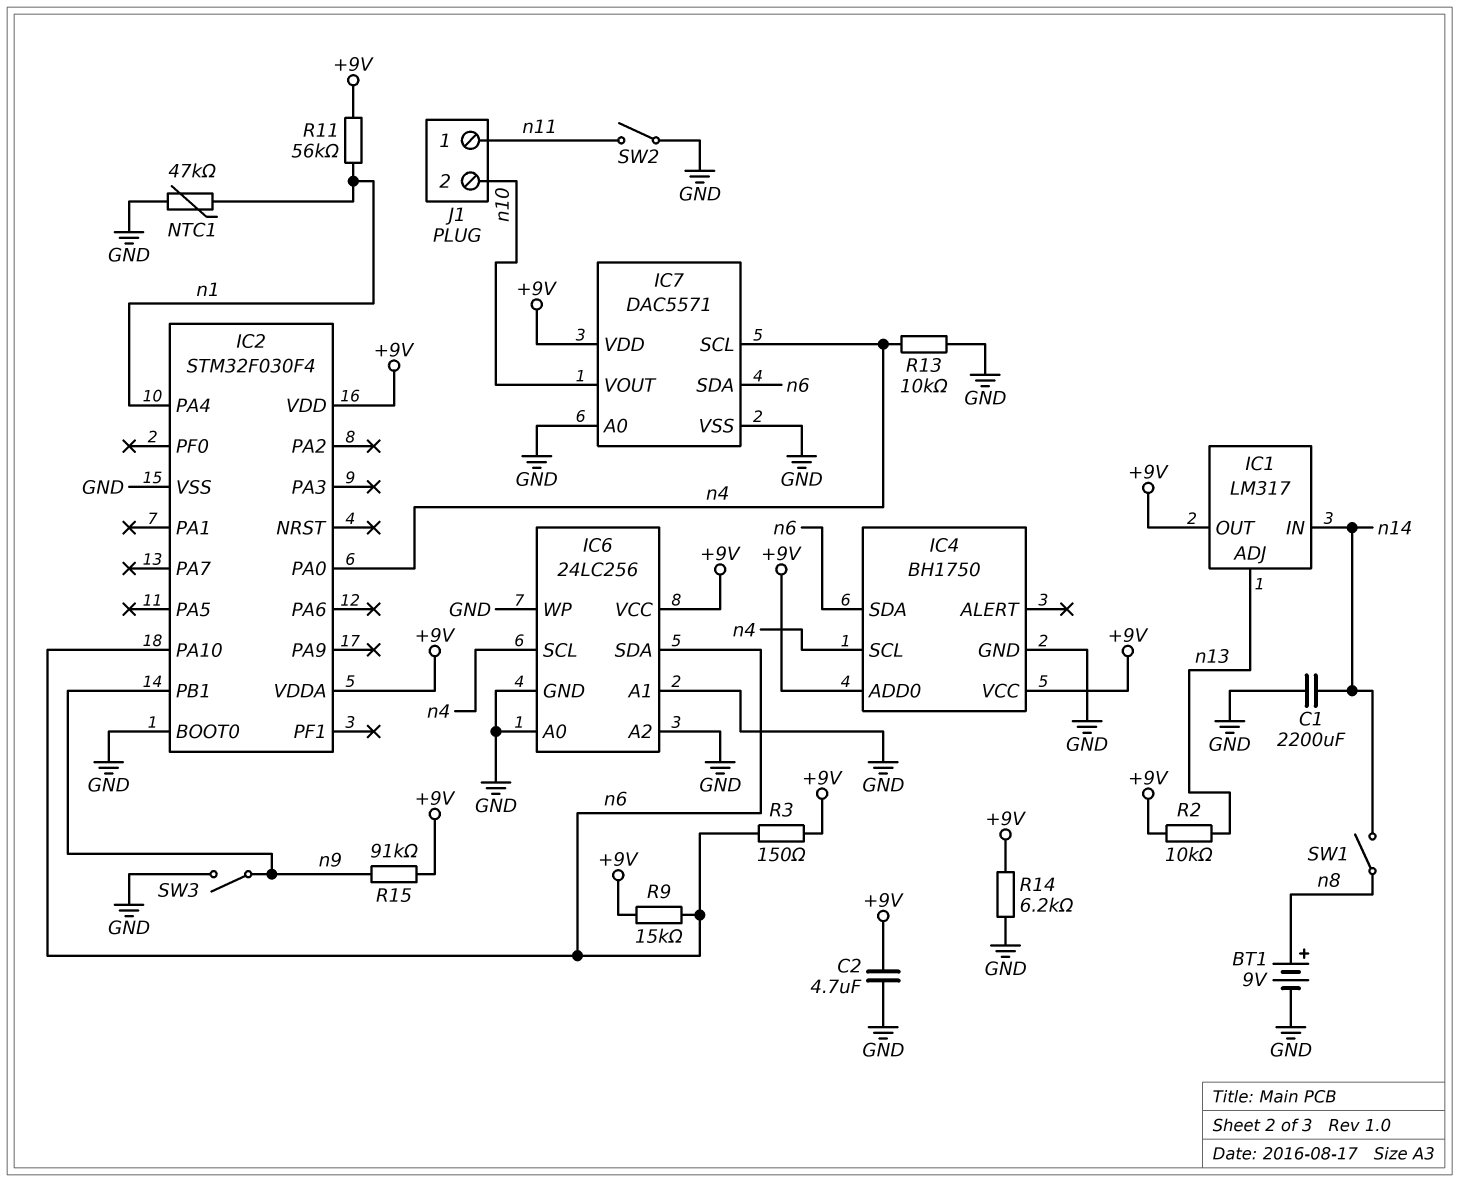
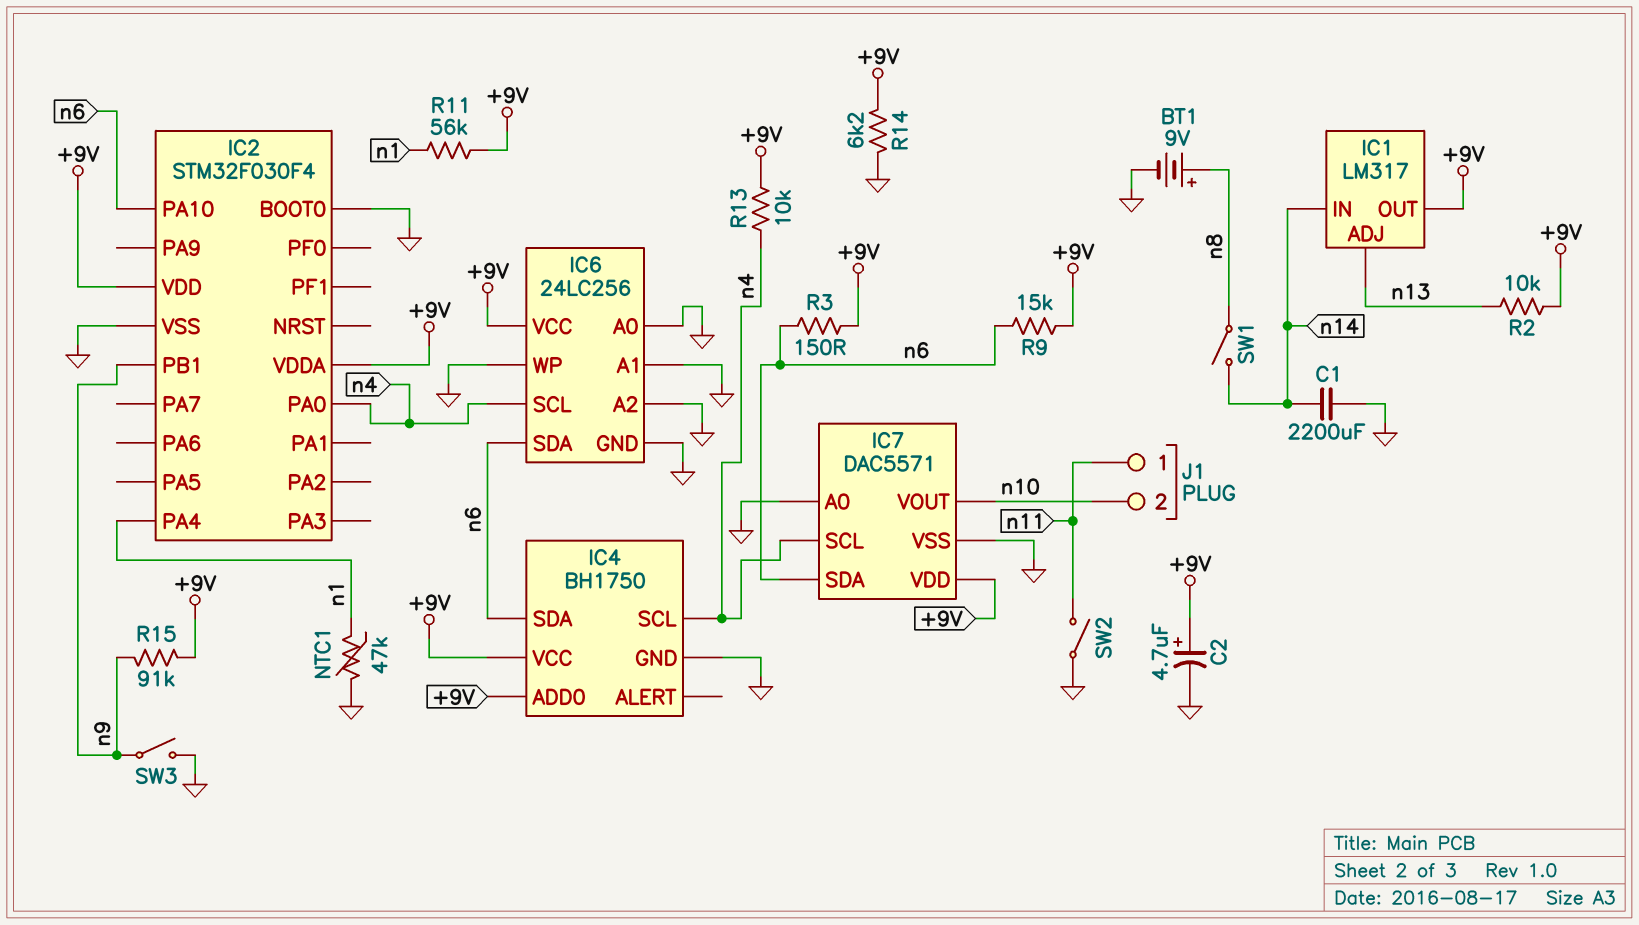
C2: 4.7uF (+9V, GND) -> 4.7uF (plus +9V, minus GND)
R13: 10k (GND, n4) -> 10k (+9V, n4)

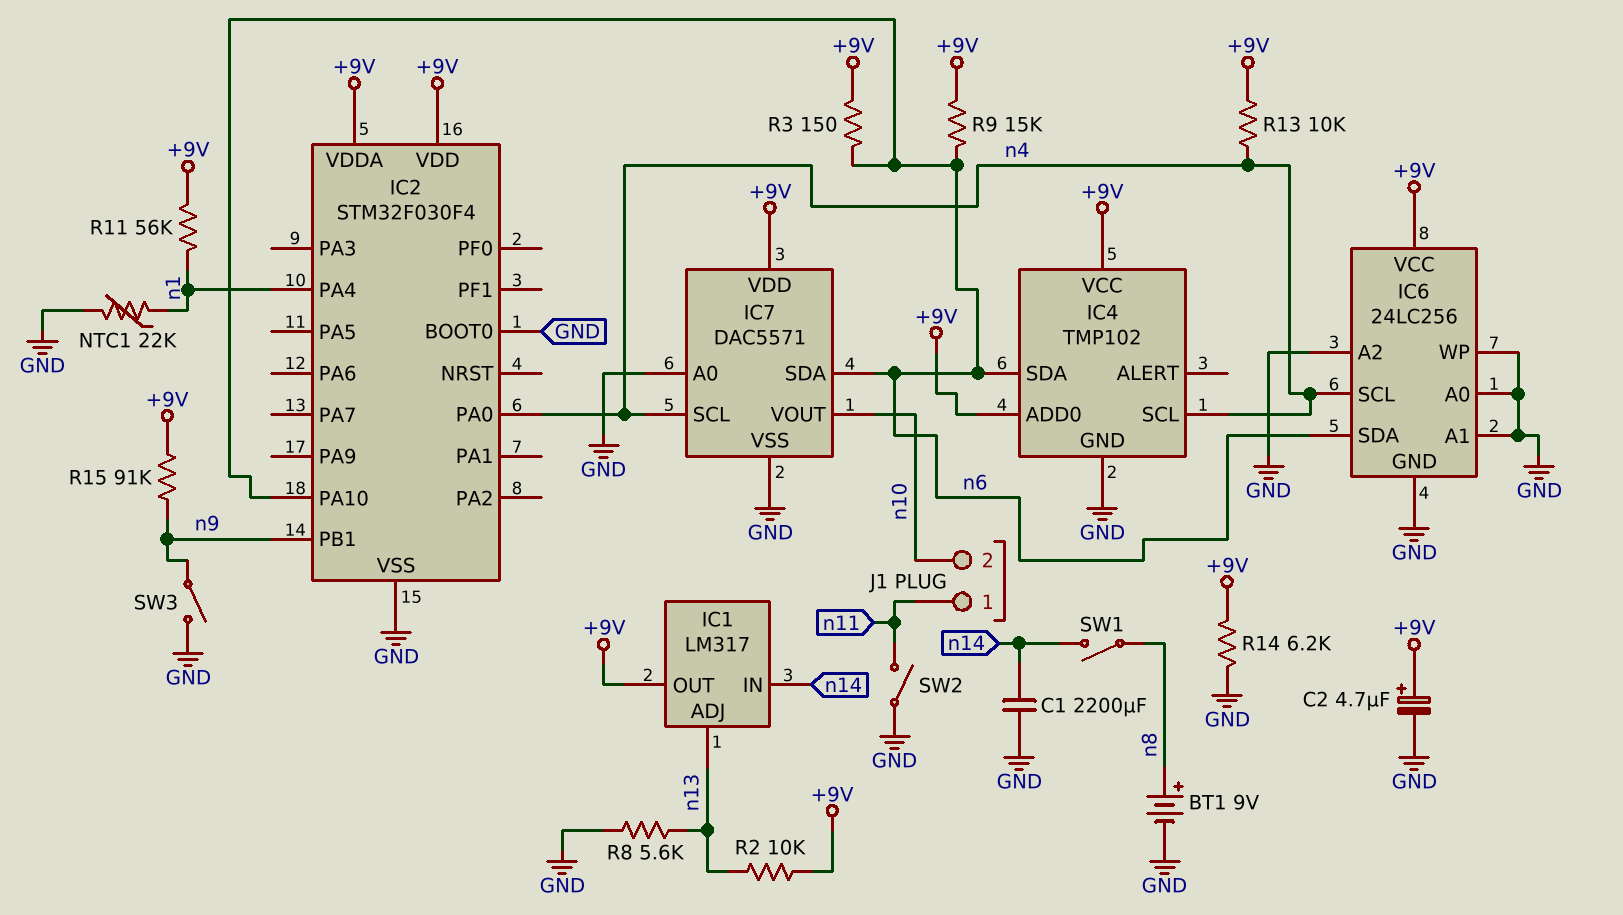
IC4: BH1750 -> TMP102
NTC1: 47k (GND, n1) -> 22k (GND, n1)
R8: none -> 5.6k (GND, n13)

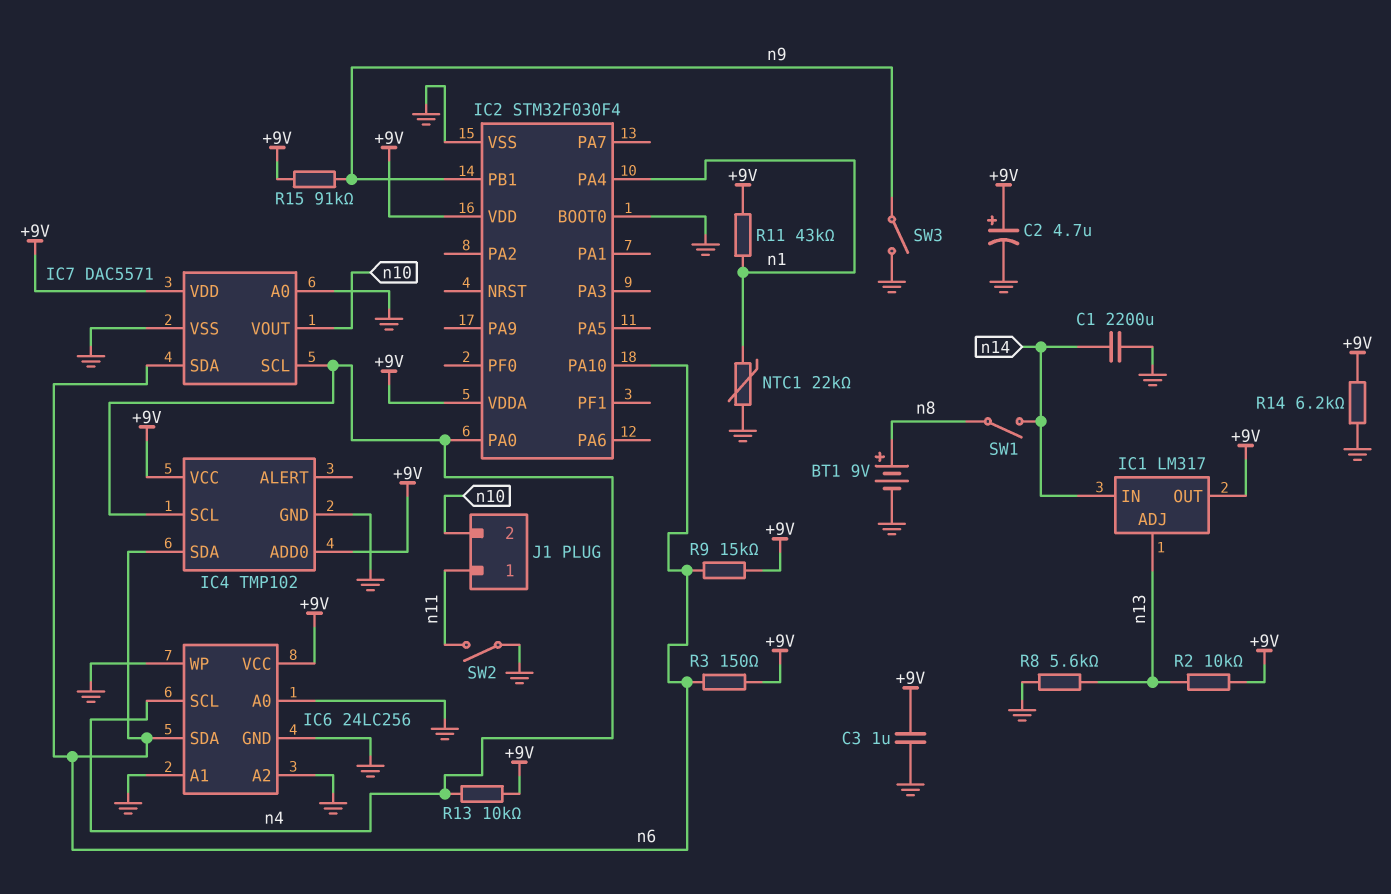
C3: none -> 1uF (+9V, GND)
R11: 56k (+9V, n1) -> 43k (+9V, n1)

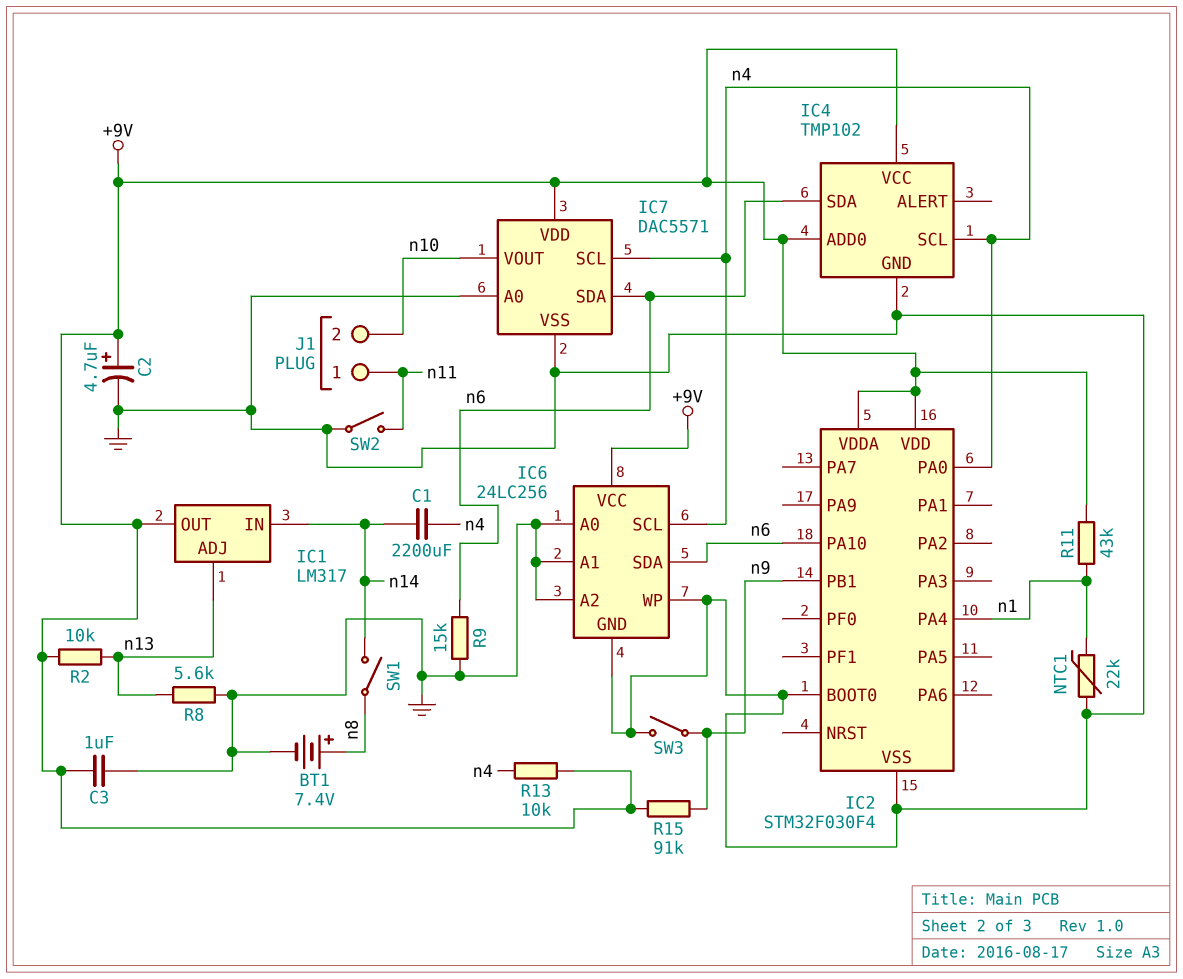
BT1: 9V (plus n8, minus GND) -> 7.4V (plus n8, minus GND)
C1: 2200uF (GND, n14) -> 2200uF (n4, n14)
R3: 150 (+9V, n6) -> none
R9: 15k (+9V, n6) -> 15k (GND, n6)
R14: 6.2k (+9V, GND) -> none

